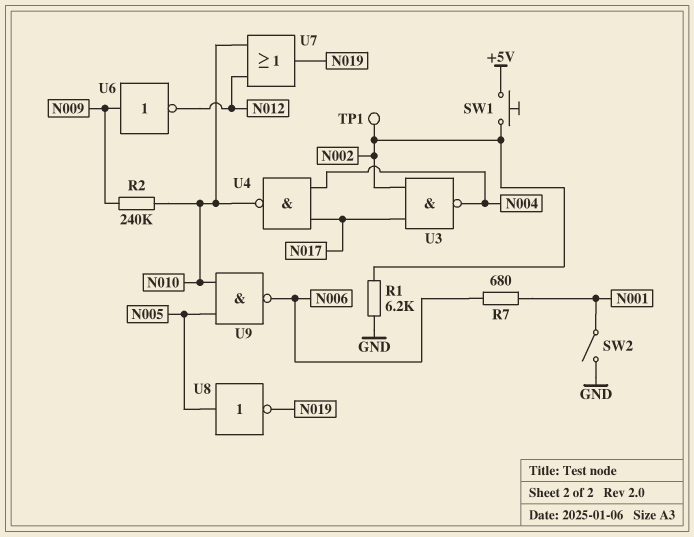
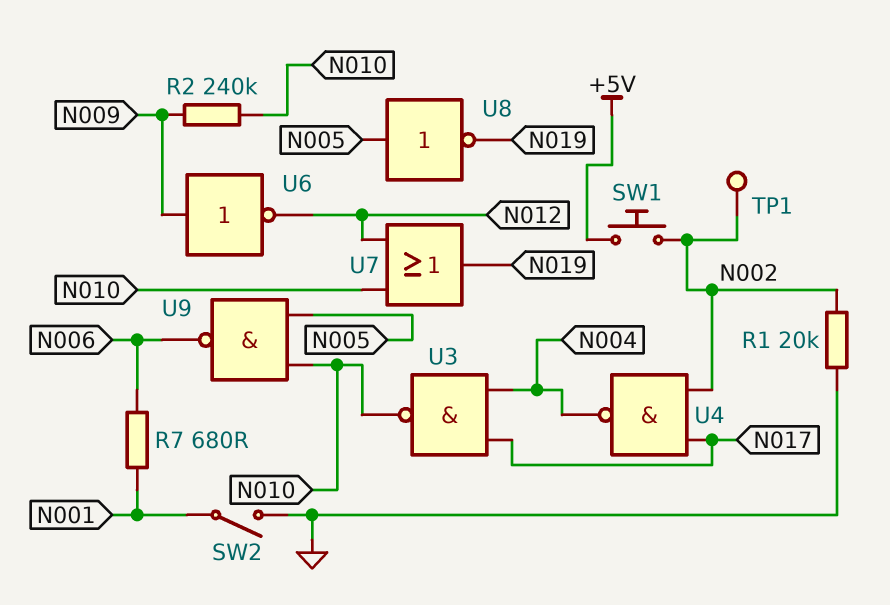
R1: 6.2k (GND, N002) -> 20k (GND, N002)
U3: NAND (in N002, in N017, out N004) -> NAND (in N004, in N017, out N010)
U4: NAND (in N004, in N017, out N010) -> NAND (in N002, in N017, out N004)

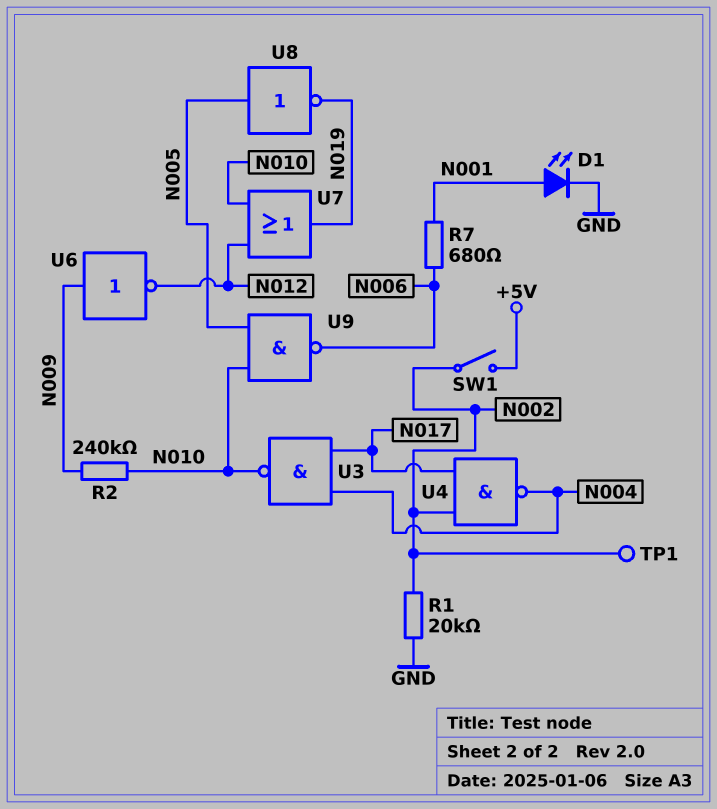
D1: none -> LED (A N001, K GND)
SW1: button (+5V, N002) -> switch (+5V, N002)
SW2: switch (GND, N001) -> none

